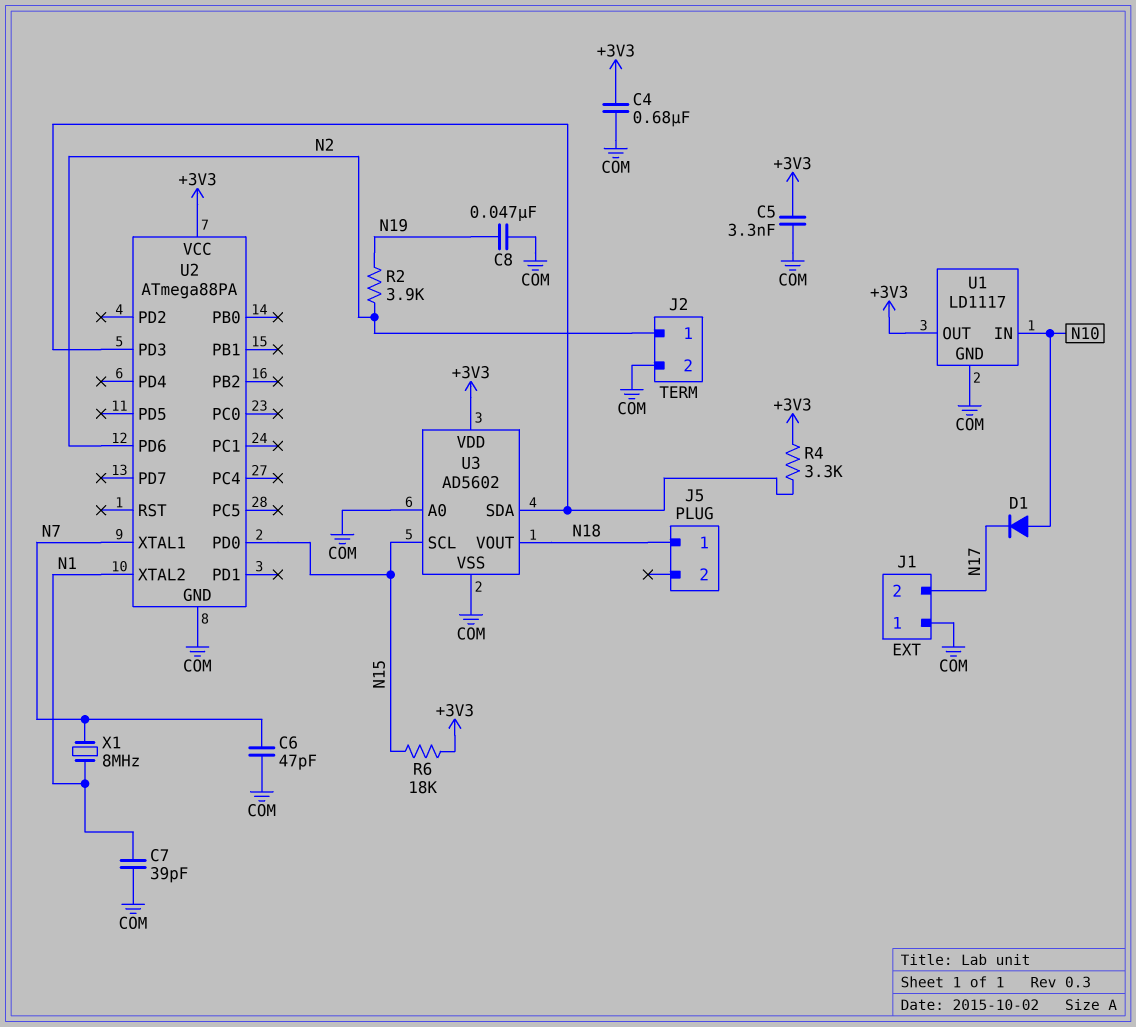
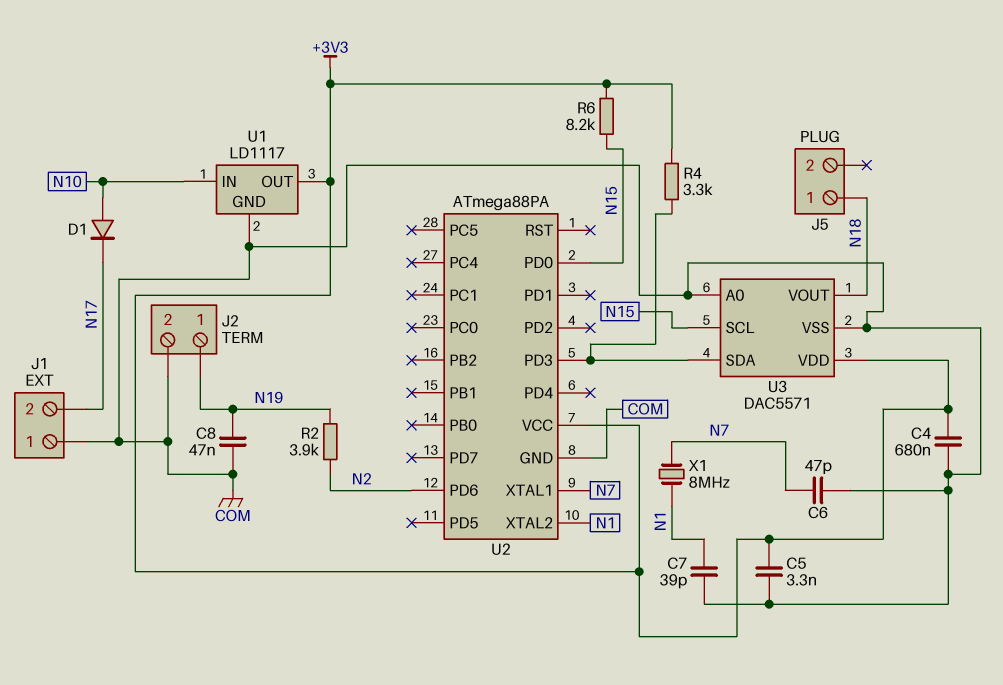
J2 pin 1: N2 -> N19
R6: 18k (+3V3, N15) -> 8.2k (+3V3, N15)
U3: AD5602 -> DAC5571

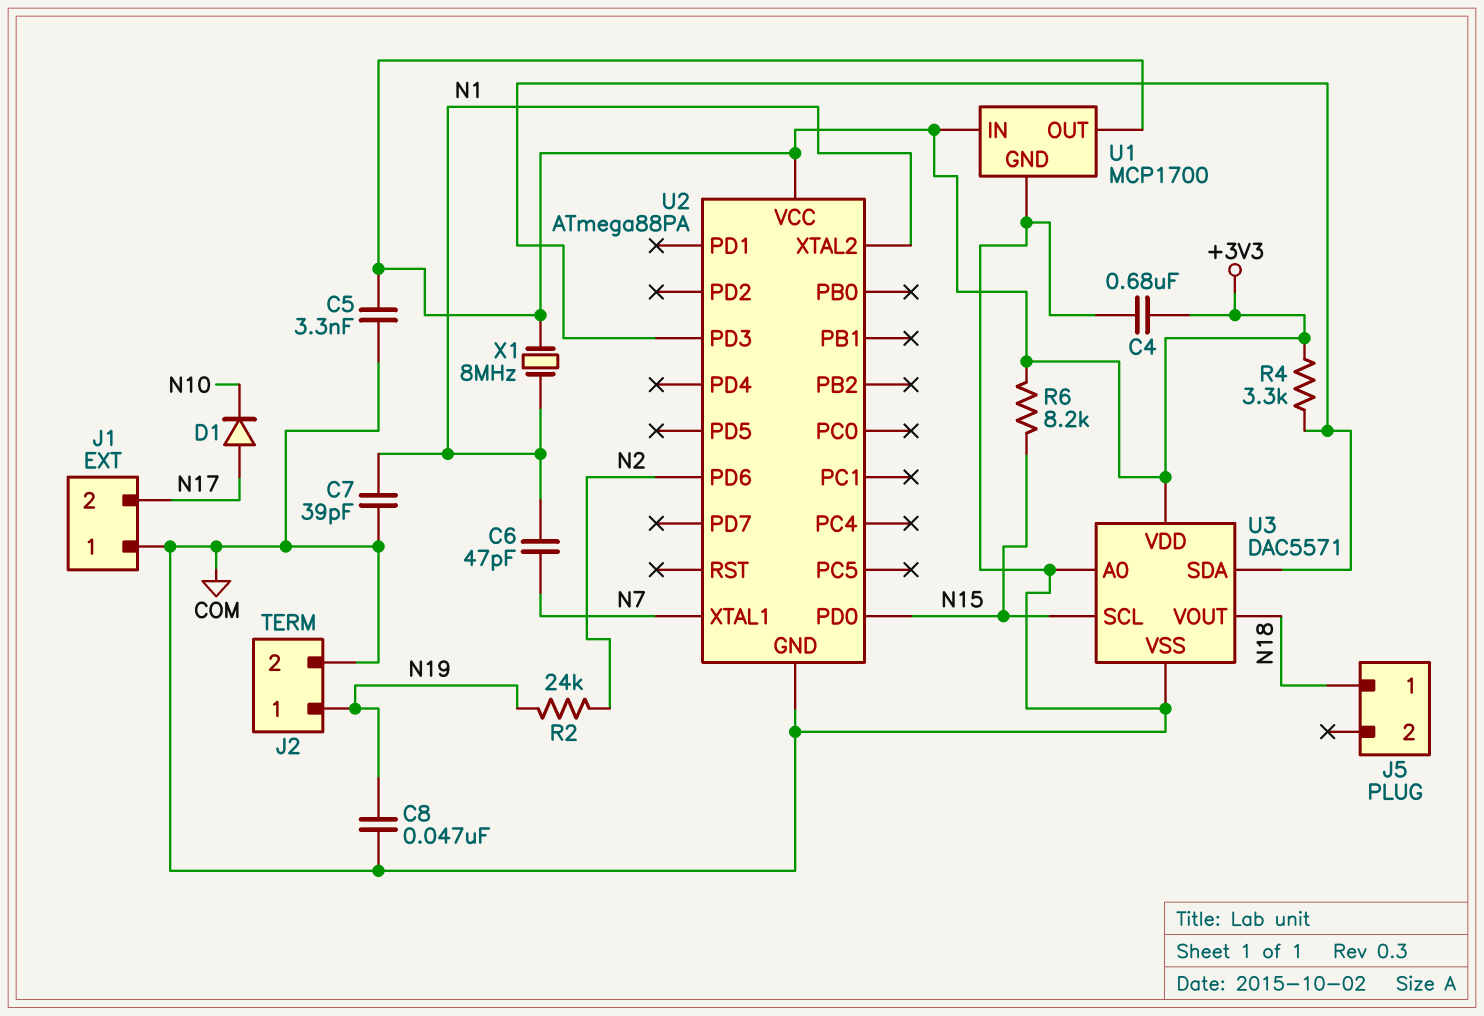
C6: 47pF (COM, N7) -> 47pF (N1, N7)
D1: diode (A N10, K N17) -> diode (A N17, K N10)
R2: 3.9k (N2, N19) -> 24k (N2, N19)
U1: LD1117 -> MCP1700
U1 pin IN: N10 -> +3V3
X1: 8MHz (N1, N7) -> 8MHz (+3V3, N1)

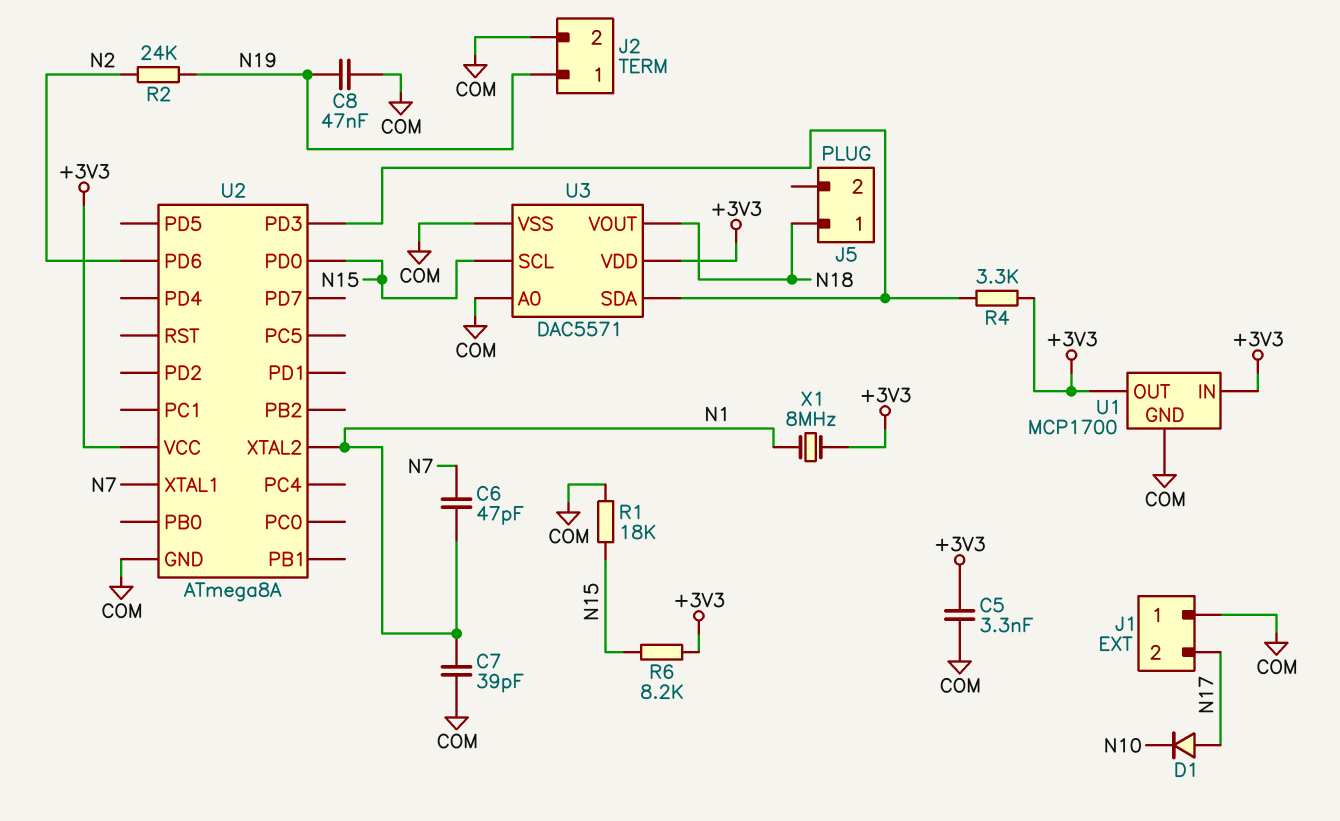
C4: 680nF (+3V3, COM) -> none
R1: none -> 18k (COM, N15)
U2: ATmega88PA -> ATmega8A

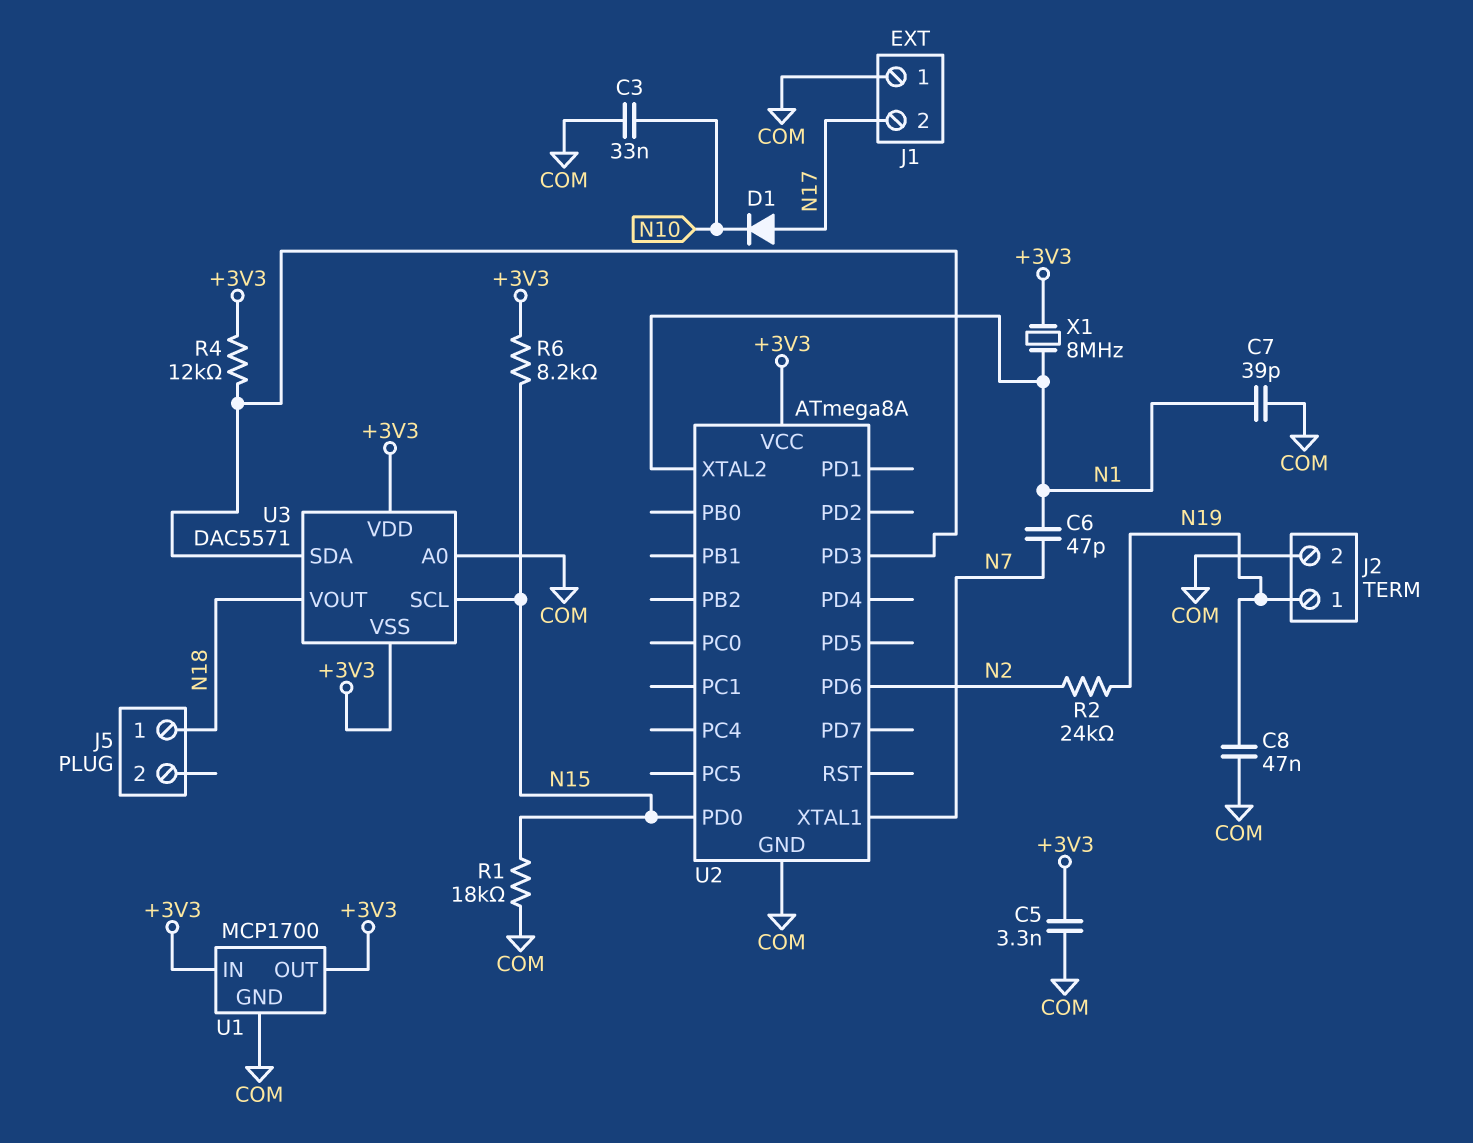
C3: none -> 33nF (COM, N10)
R4: 3.3k (+3V3, U2/PD3) -> 12k (+3V3, U2/PD3)
U3 pin VSS: COM -> +3V3

